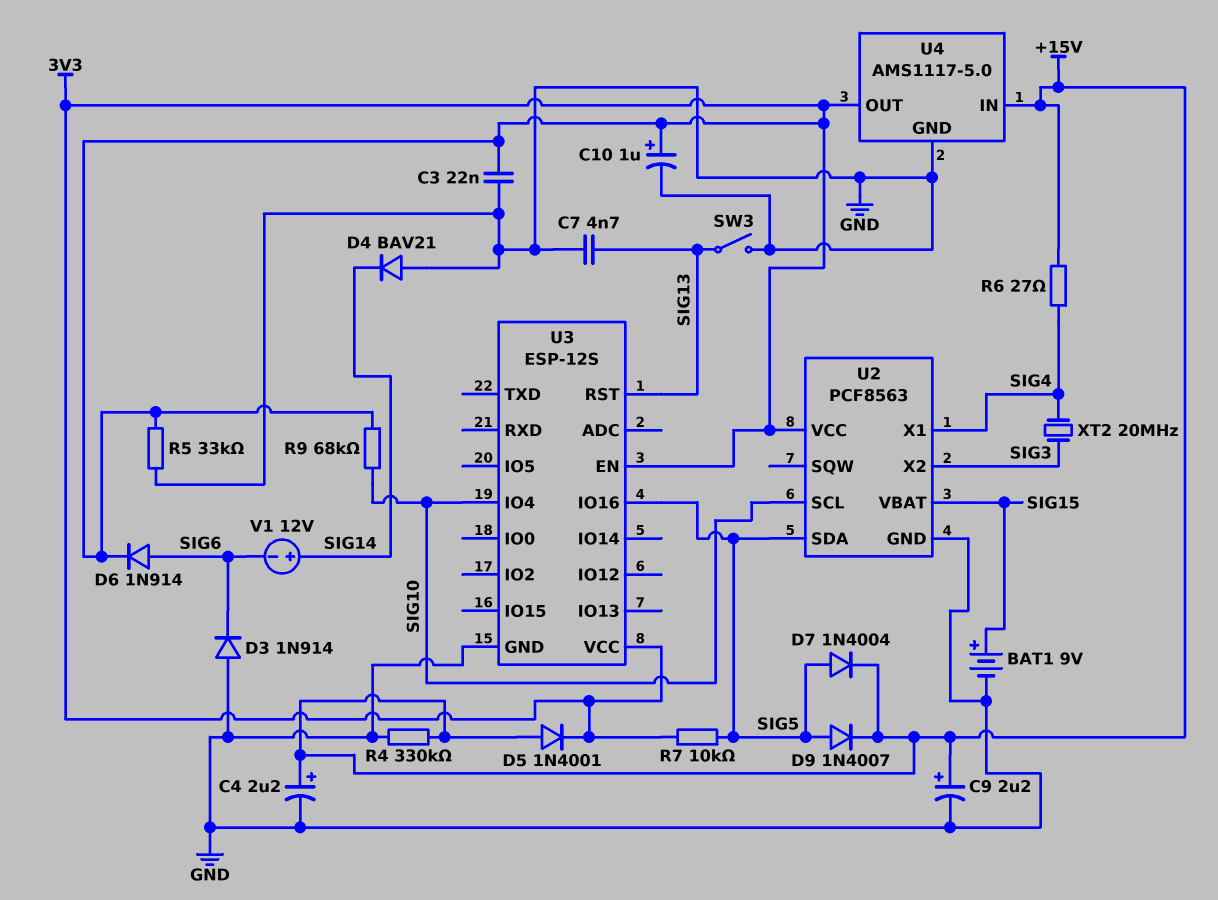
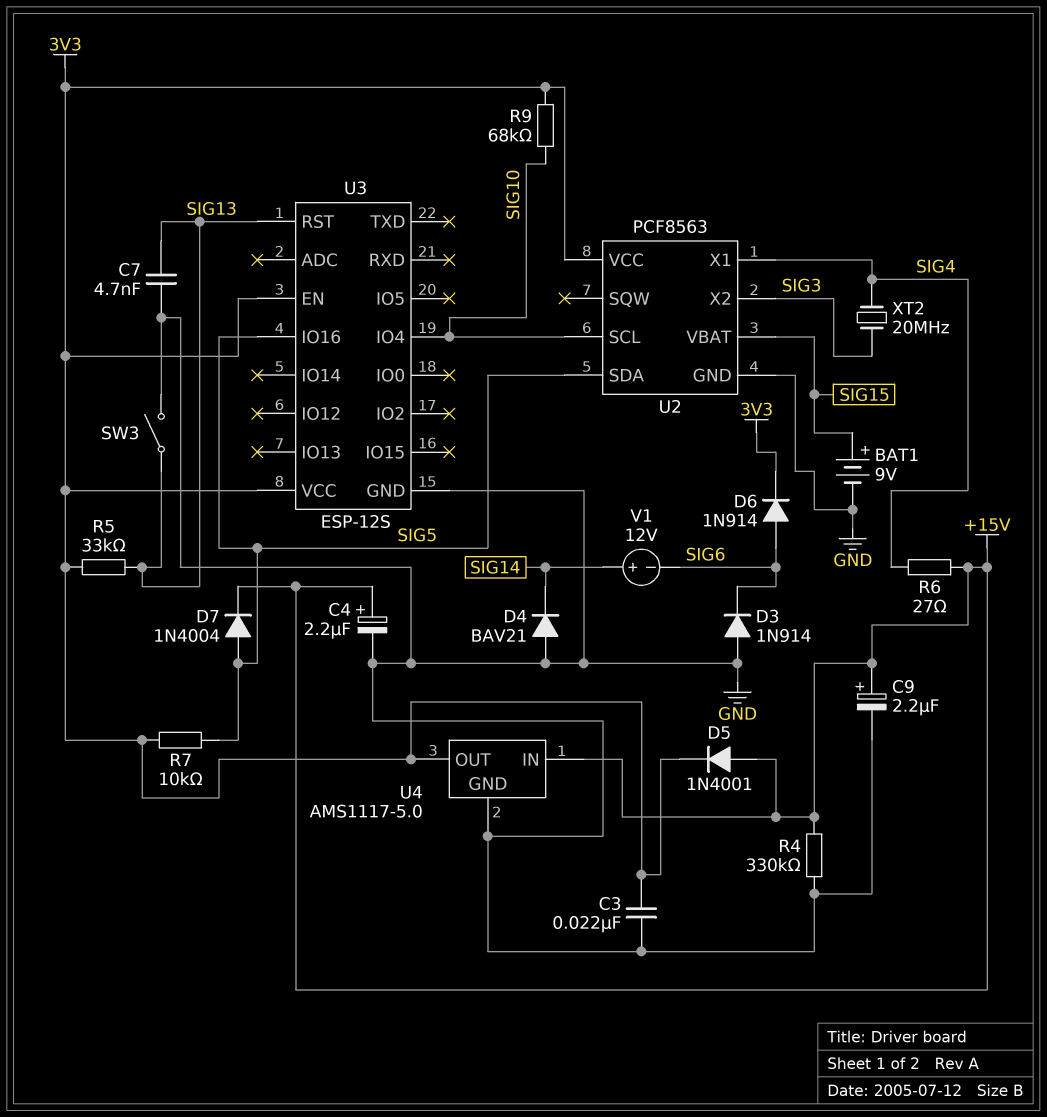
C10: 1uF (plus 3V3, minus GND) -> none
D9: diode 1N4007 (A SIG5, K +15V) -> none
R5: 33k (3V3, GND) -> 33k (3V3, SIG13)

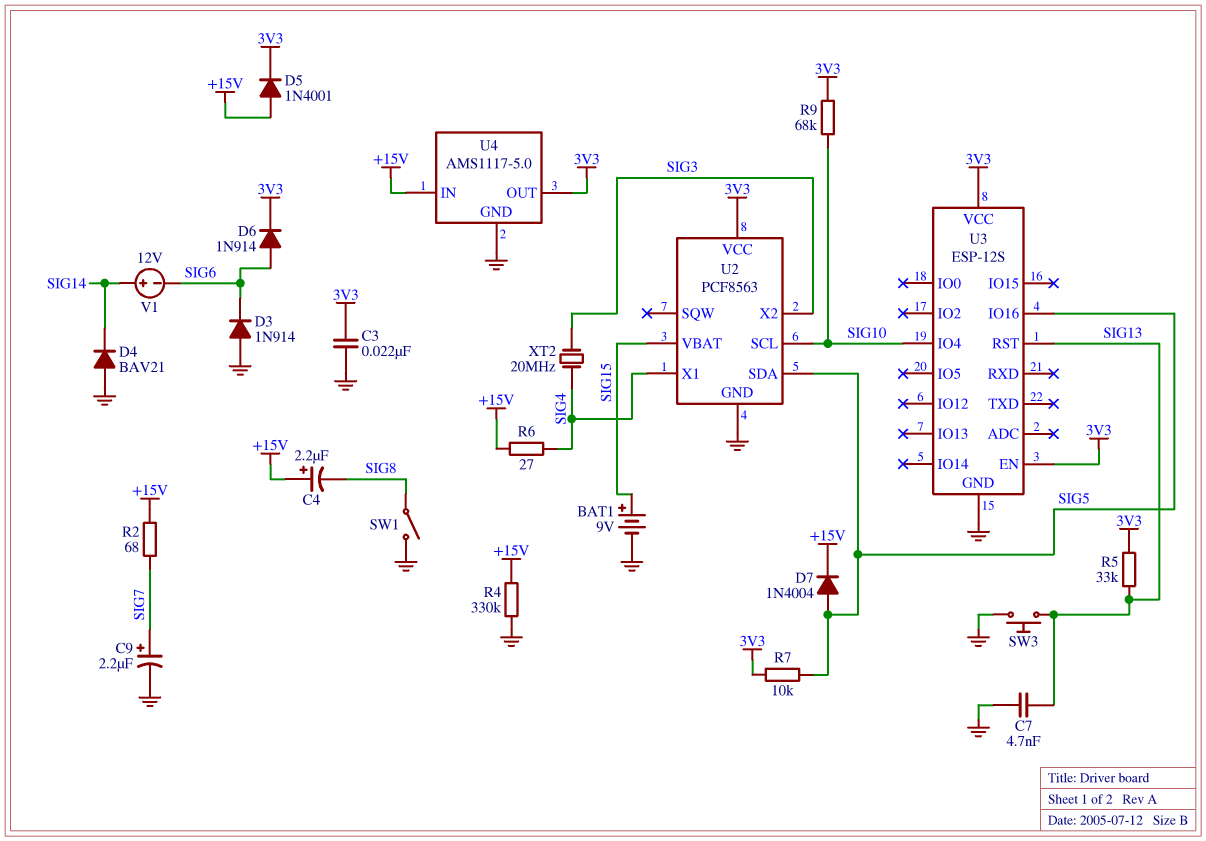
C4: 2.2uF (plus +15V, minus GND) -> 2.2uF (plus +15V, minus SIG8)
C9: 2.2uF (plus +15V, minus GND) -> 2.2uF (plus SIG7, minus GND)
R2: none -> 68 (+15V, SIG7)
SW1: none -> switch (GND, SIG8)
SW3: switch (GND, SIG13) -> button (GND, SIG13)

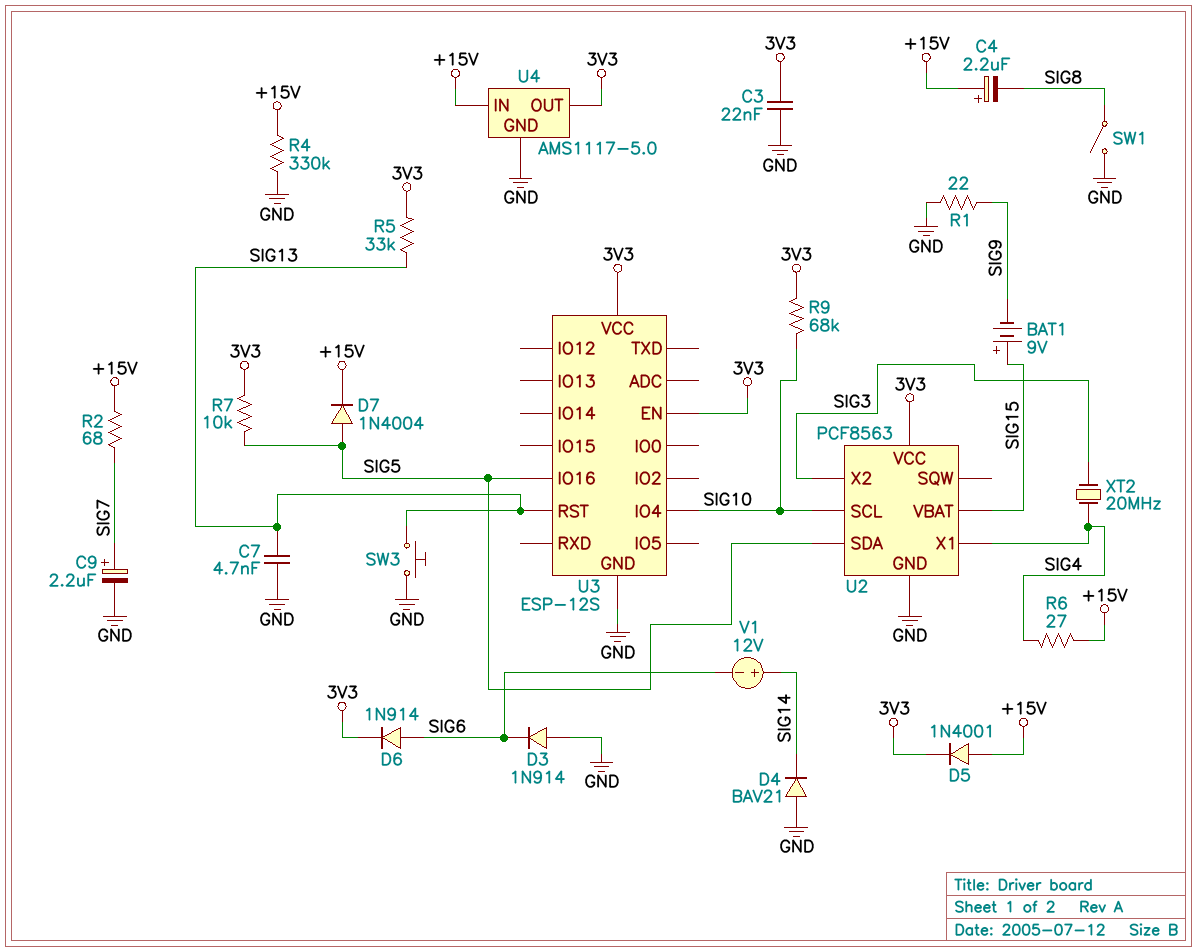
BAT1: 9V (plus SIG15, minus GND) -> 9V (plus SIG15, minus SIG9)
R1: none -> 22 (GND, SIG9)

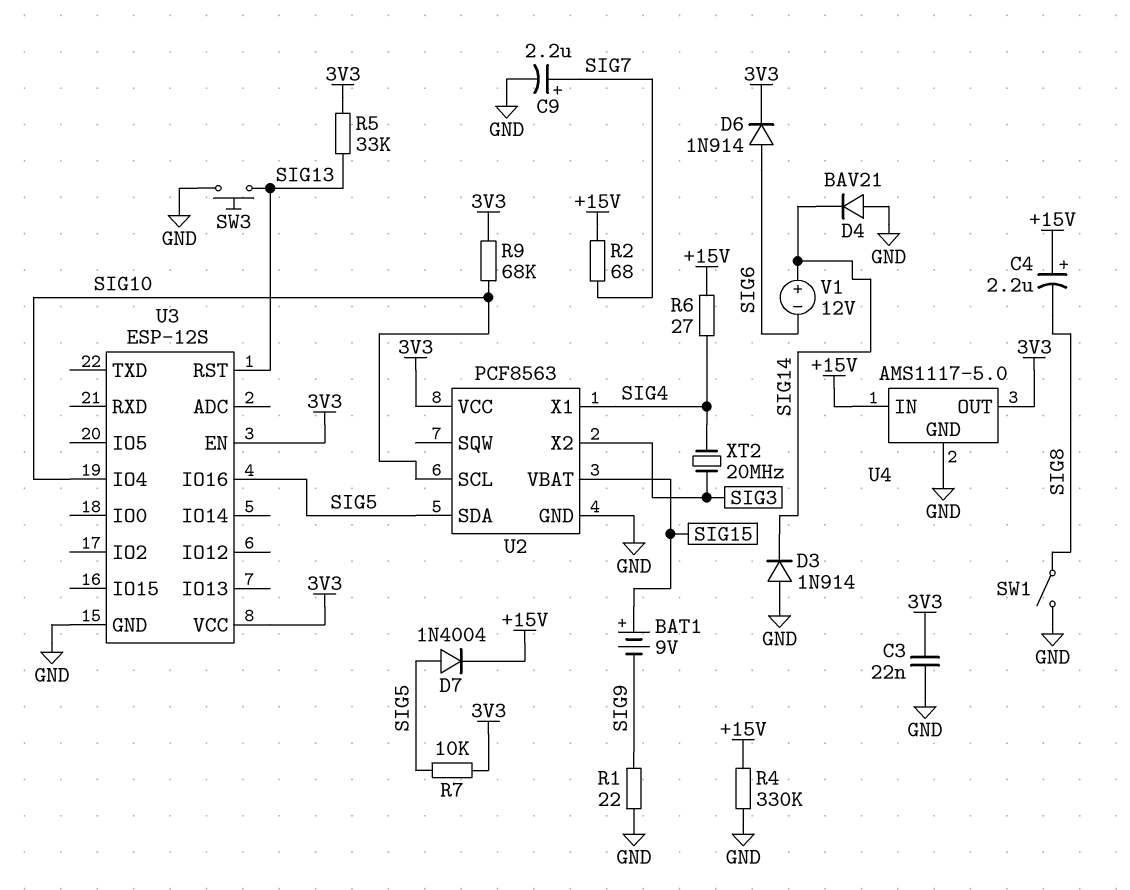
C7: 4.7nF (GND, SIG13) -> none
D3: diode 1N914 (A GND, K SIG6) -> diode 1N914 (A GND, K SIG14)
D5: diode 1N4001 (A +15V, K 3V3) -> none

